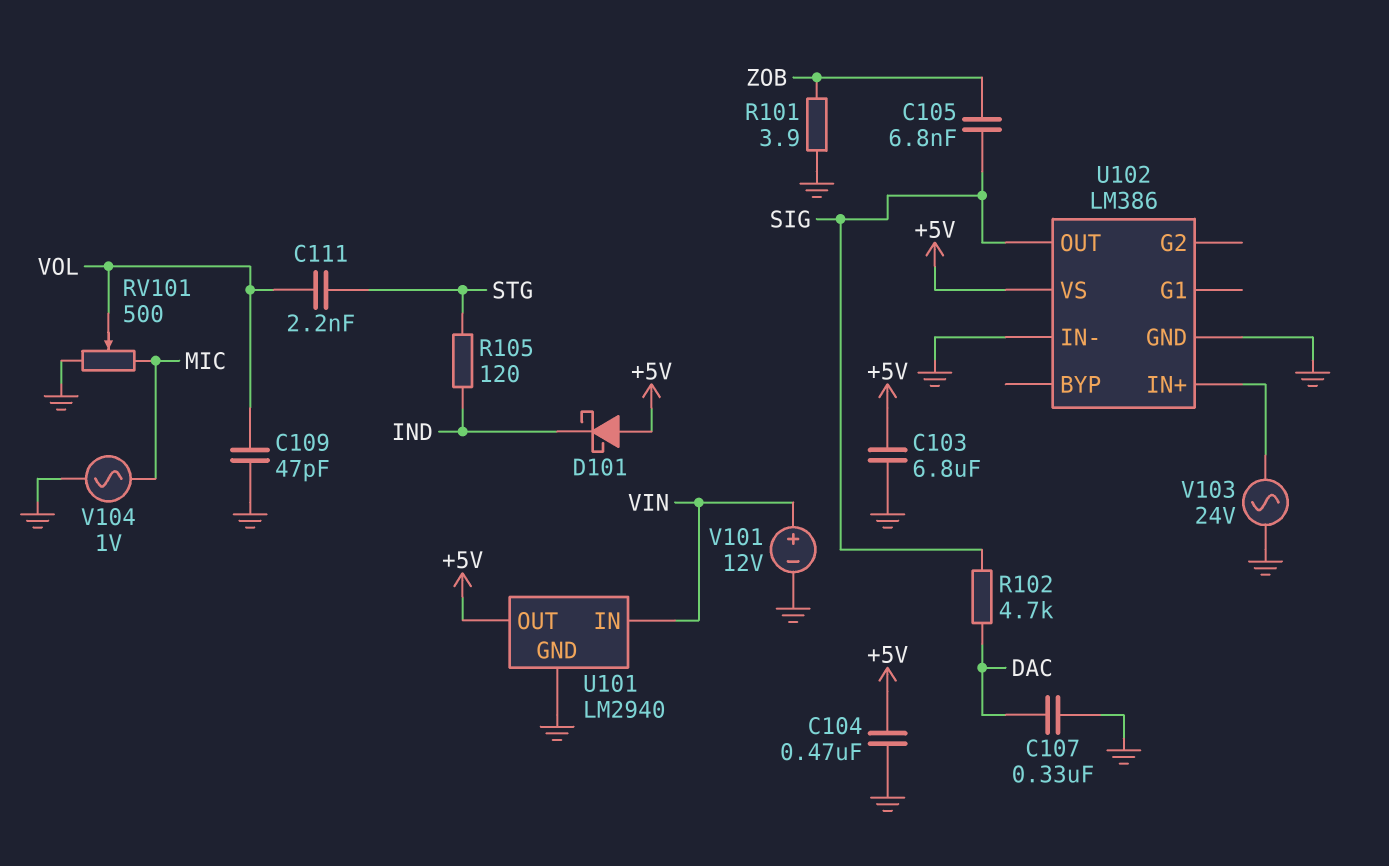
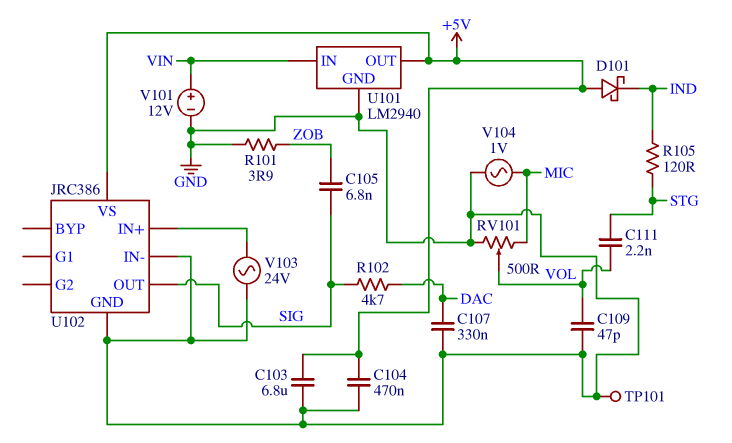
TP101: none -> test point (GND)
U102: LM386 -> JRC386

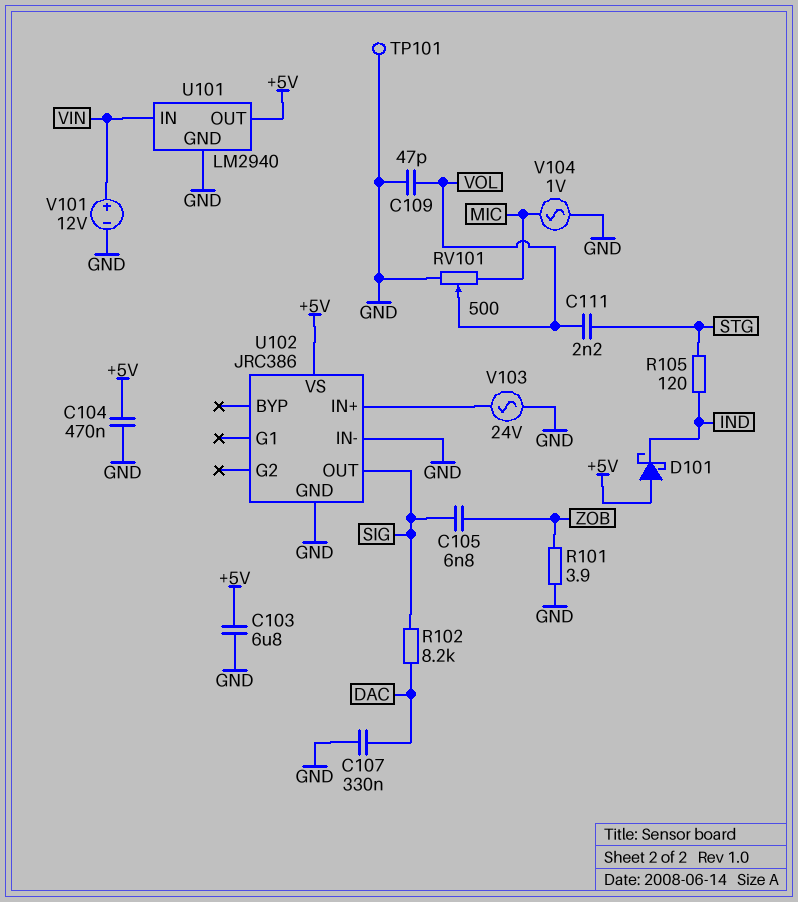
R102: 4.7k (DAC, SIG) -> 8.2k (DAC, SIG)

